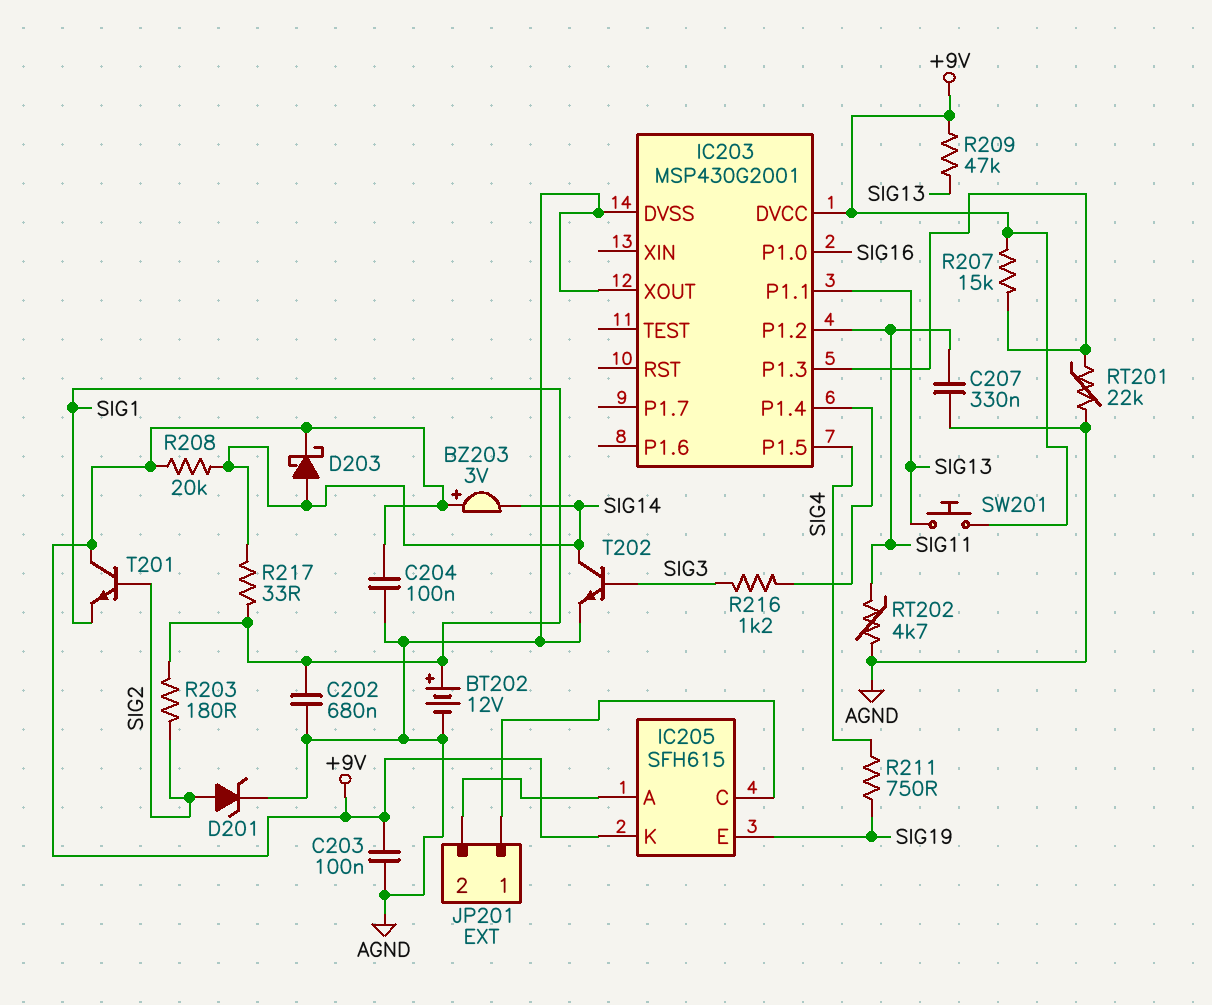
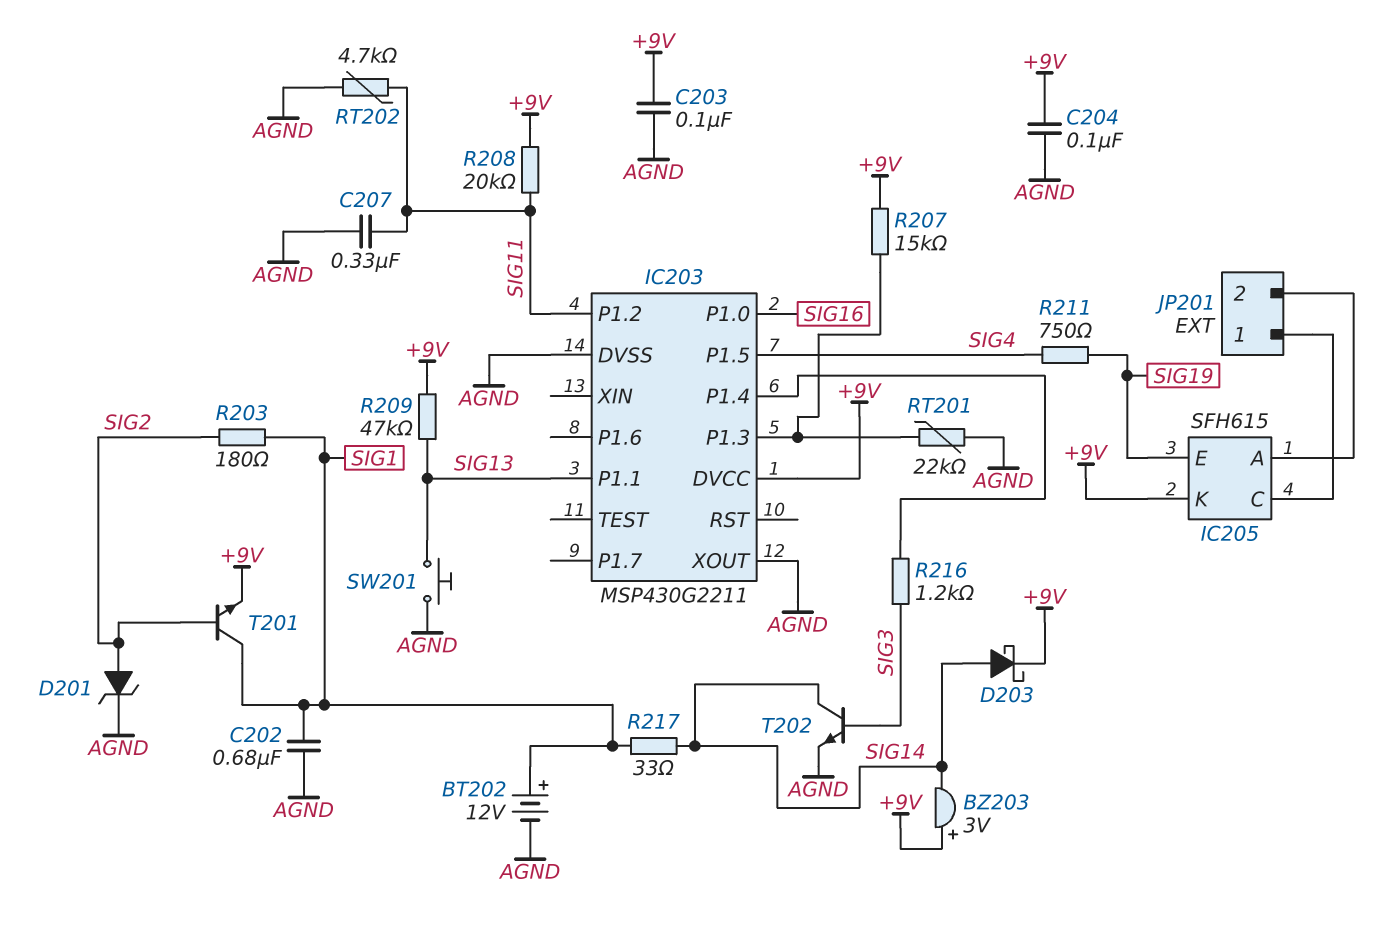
IC203: MSP430G2001 -> MSP430G2211
R208: 20k (+9V, SIG14) -> 20k (+9V, SIG11)
SW201: button (+9V, SIG13) -> button (AGND, SIG13)
T201: NPN (B SIG2, C +9V, E SIG1) -> NPN (B SIG2, C SIG1, E +9V)

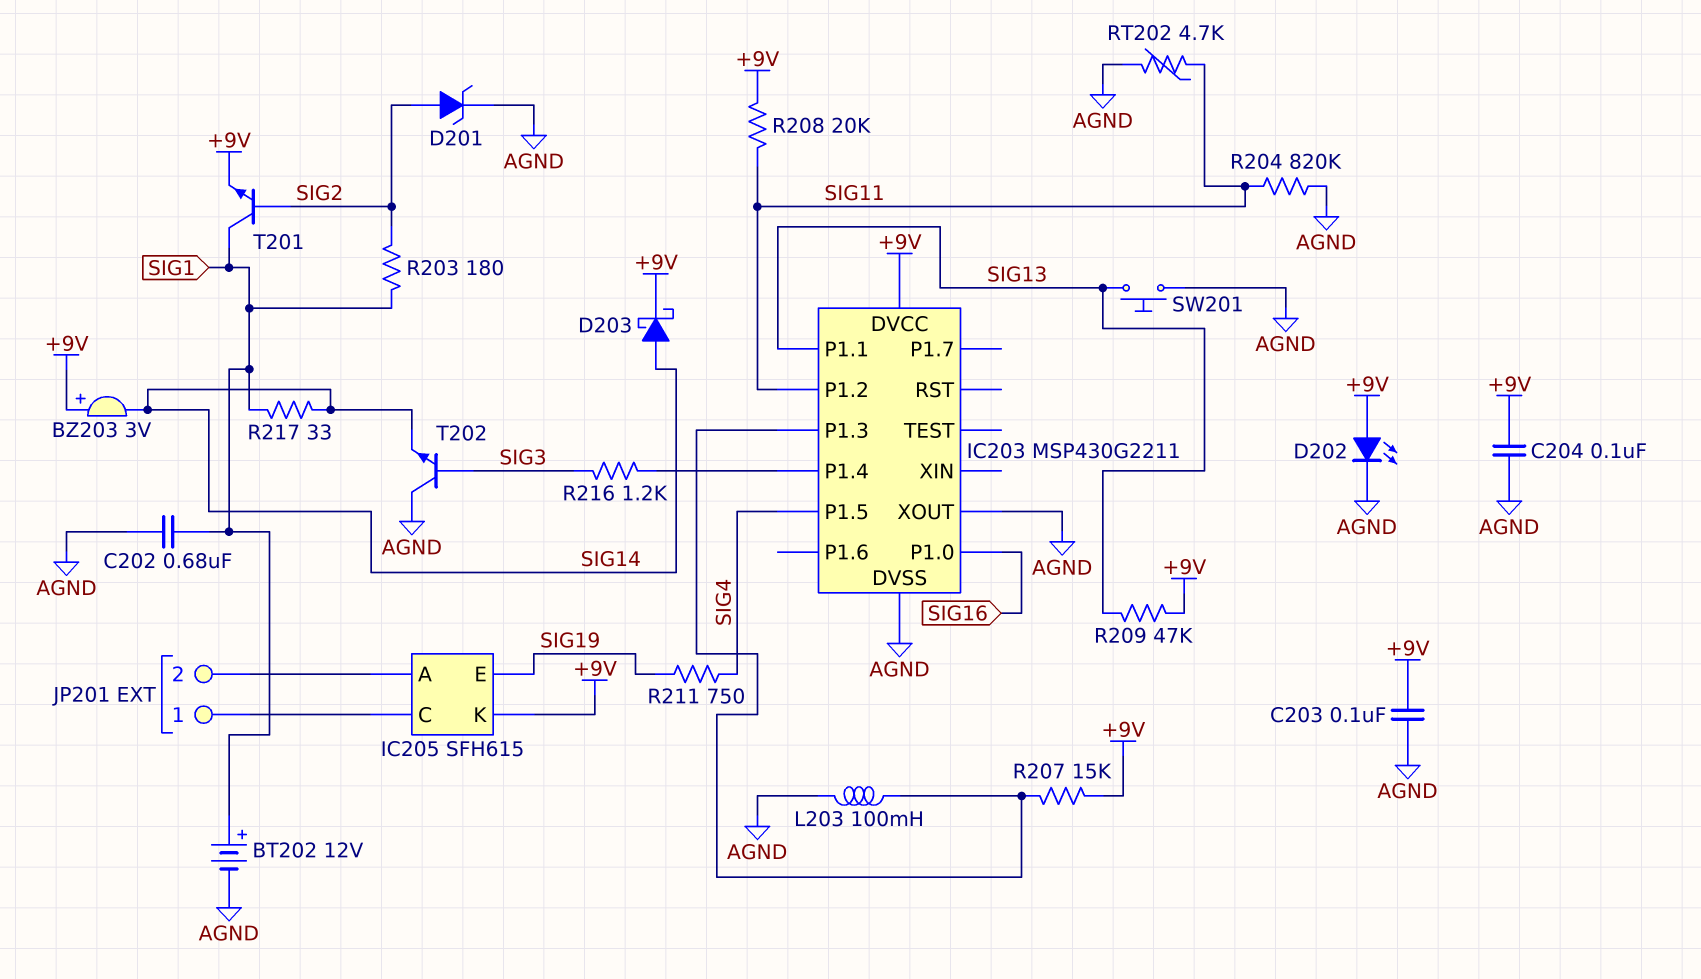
C207: 330nF (AGND, SIG11) -> none
D202: none -> LED (A +9V, K AGND)
L203: none -> 100mH (AGND, IC203/P1.3)
R204: none -> 820k (AGND, SIG11)
RT201: 22k (AGND, IC203/P1.3) -> none
T202: NPN (B SIG3, C SIG14, E AGND) -> NPN (B SIG3, C AGND, E SIG14)

